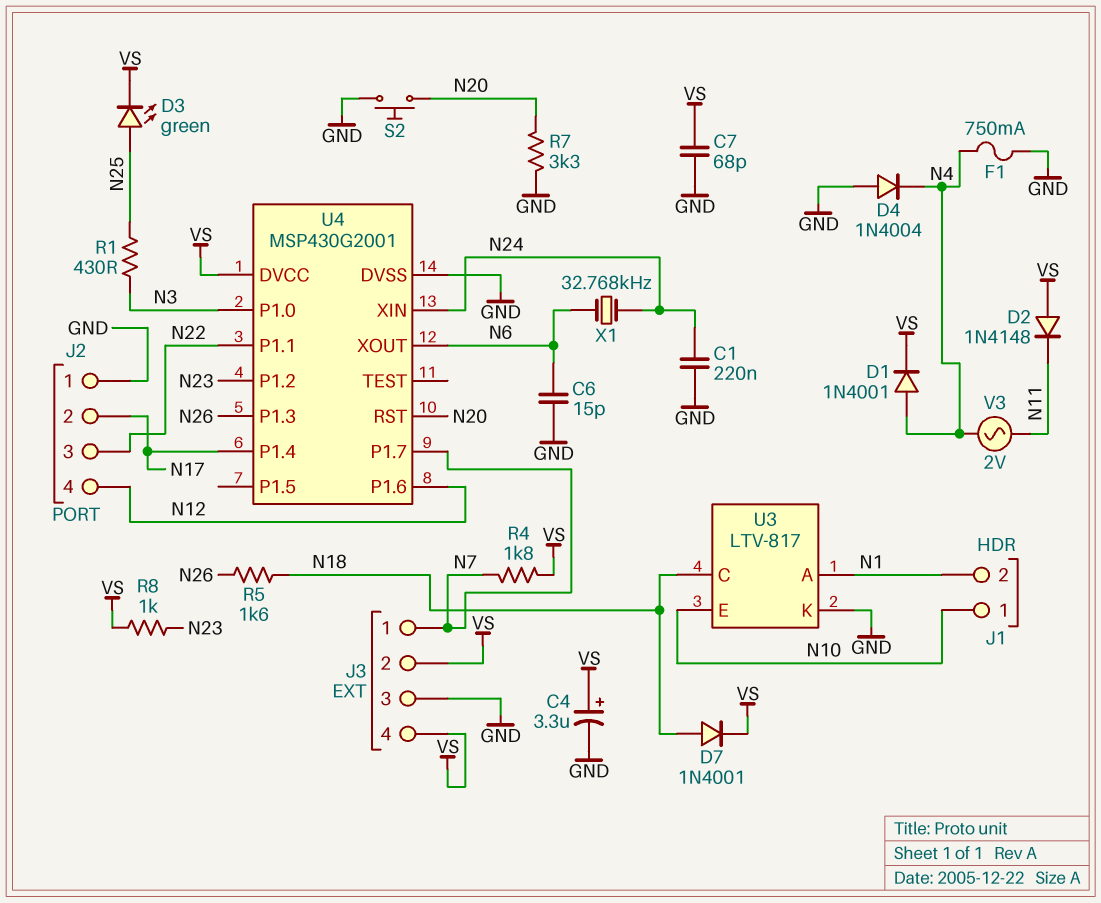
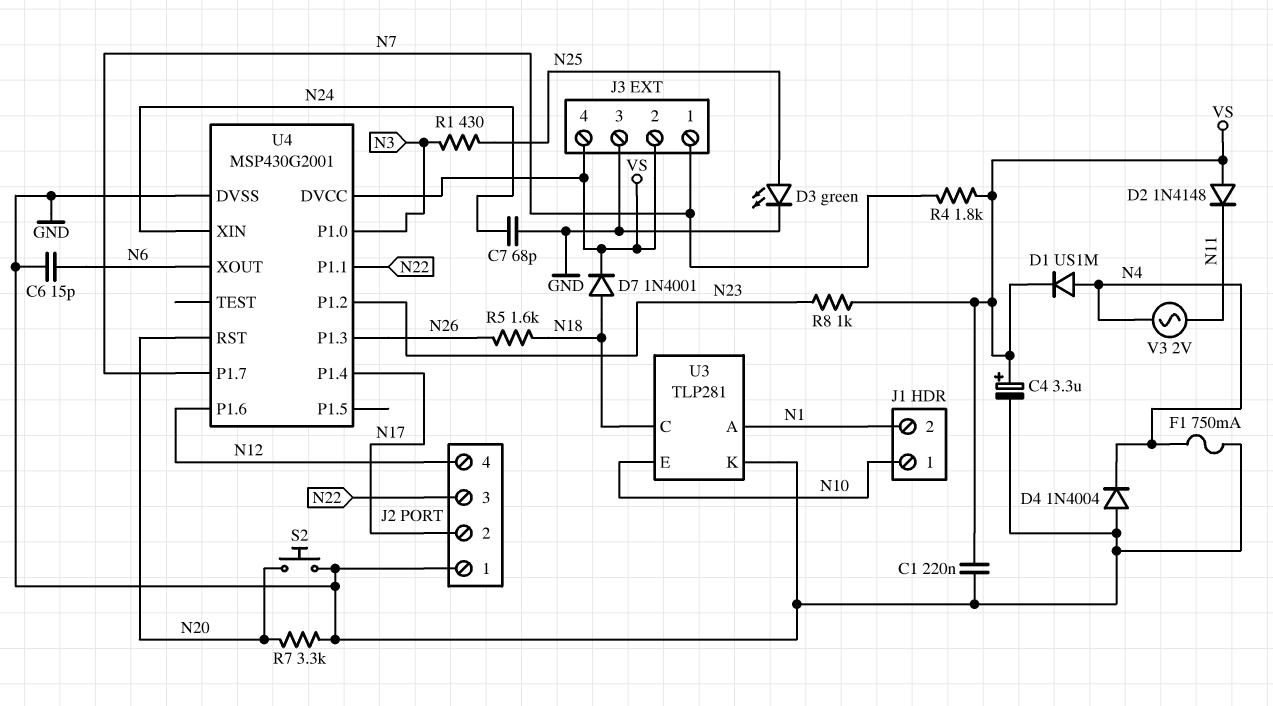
C1: 220nF (GND, N24) -> 220nF (GND, VS)
C7: 68pF (GND, VS) -> 68pF (GND, N24)
D1: diode 1N4001 (A N4, K VS) -> diode US1M (A N4, K VS)
D3: LED green (A N25, K VS) -> LED green (A N25, K GND)
U3: LTV-817 -> TLP281
X1: 32.768kHz (N6, N24) -> none

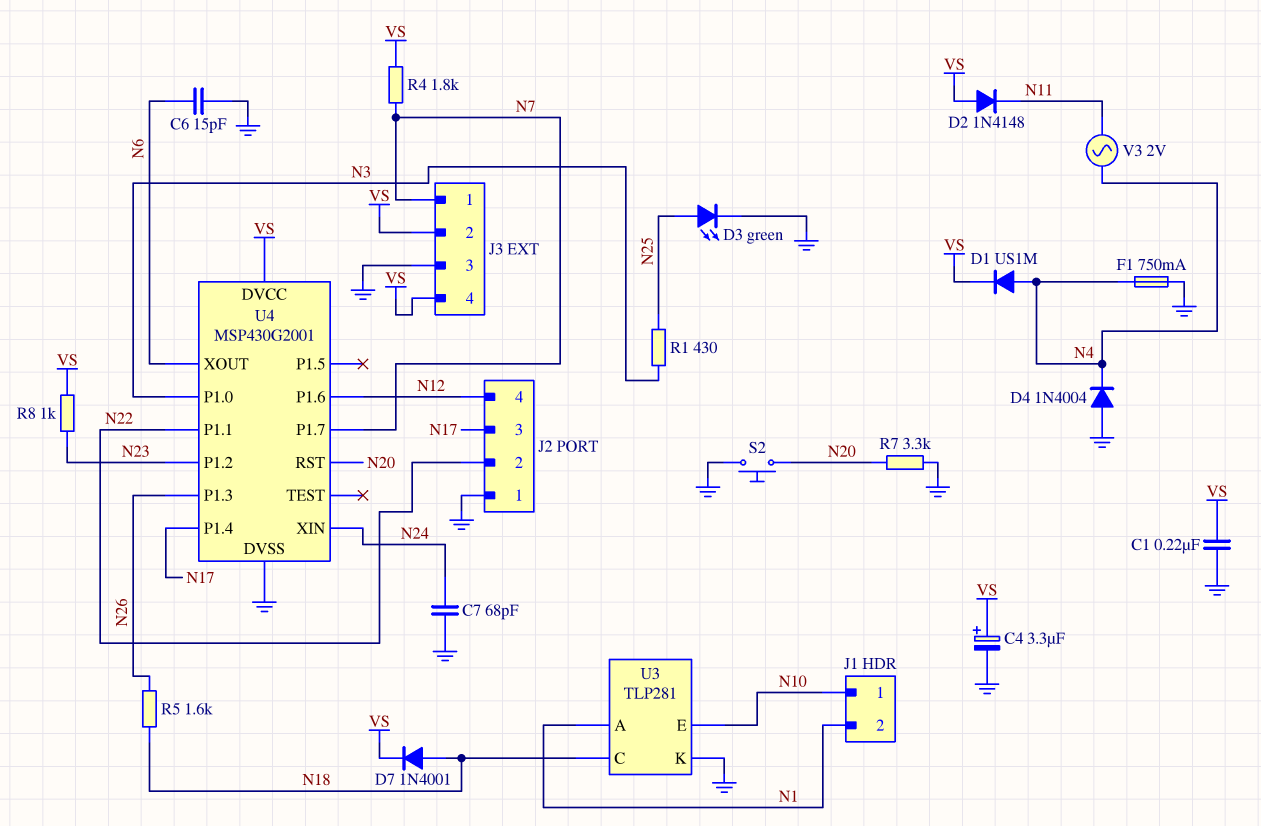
J2 pin 2: N17 -> N22
J2 pin 3: N22 -> N17

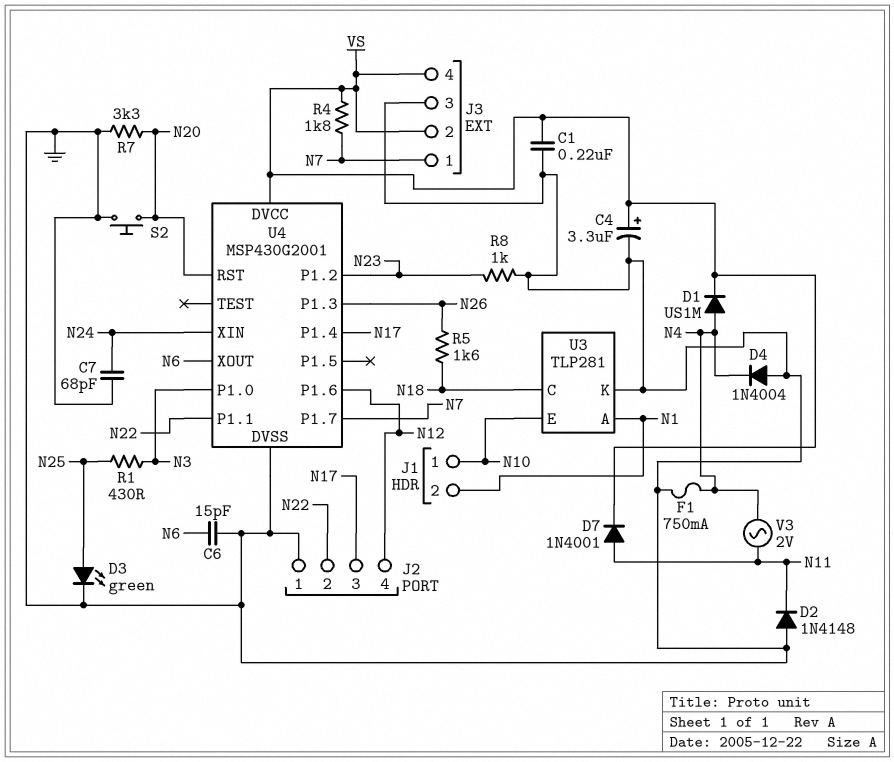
D2: diode 1N4148 (A VS, K N11) -> diode 1N4148 (A GND, K N11)
D7: diode 1N4001 (A N18, K VS) -> diode 1N4001 (A N11, K VS)
R8: 1k (N23, VS) -> 1k (GND, N23)

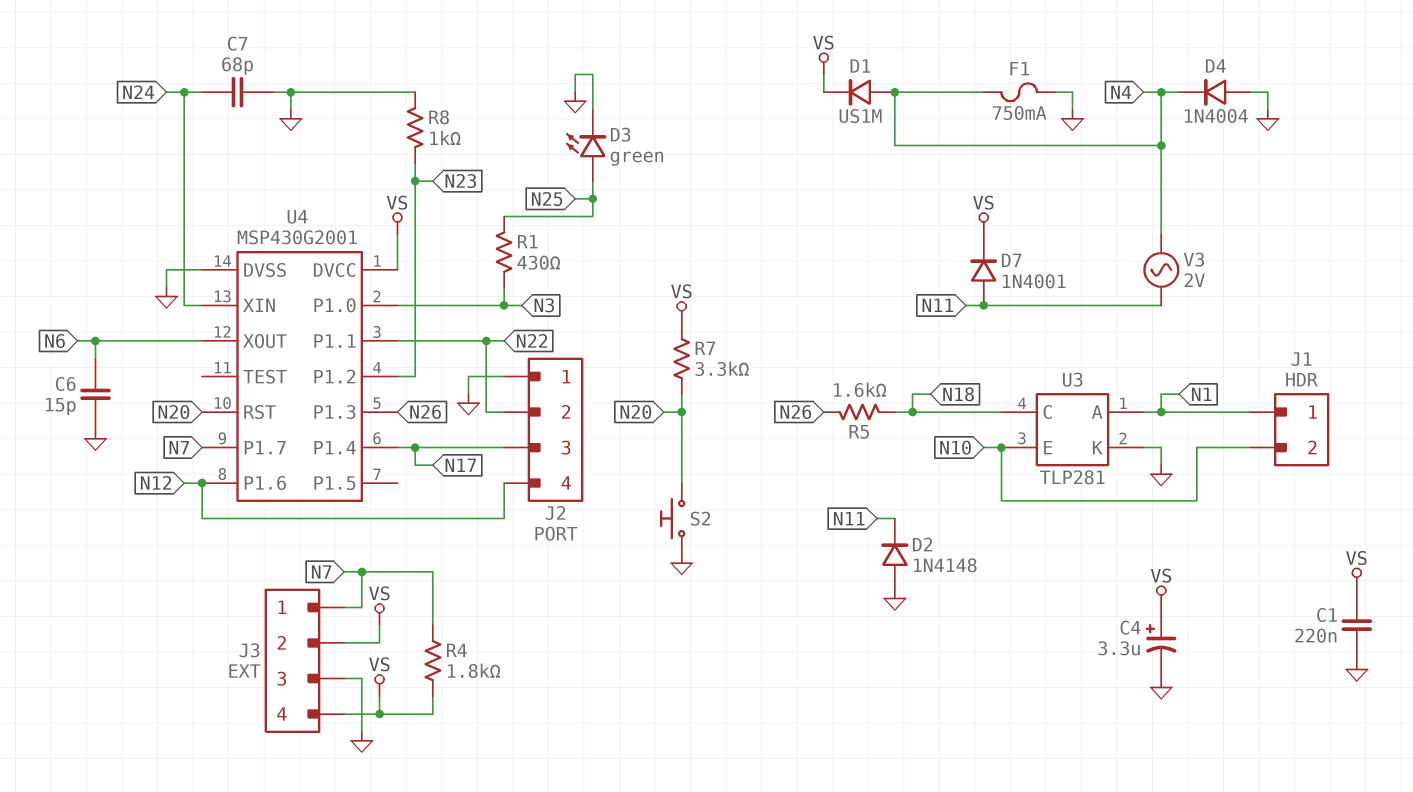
J1 pin 1: N10 -> N1
J1 pin 2: N1 -> N10
R7: 3.3k (GND, N20) -> 3.3k (N20, VS)

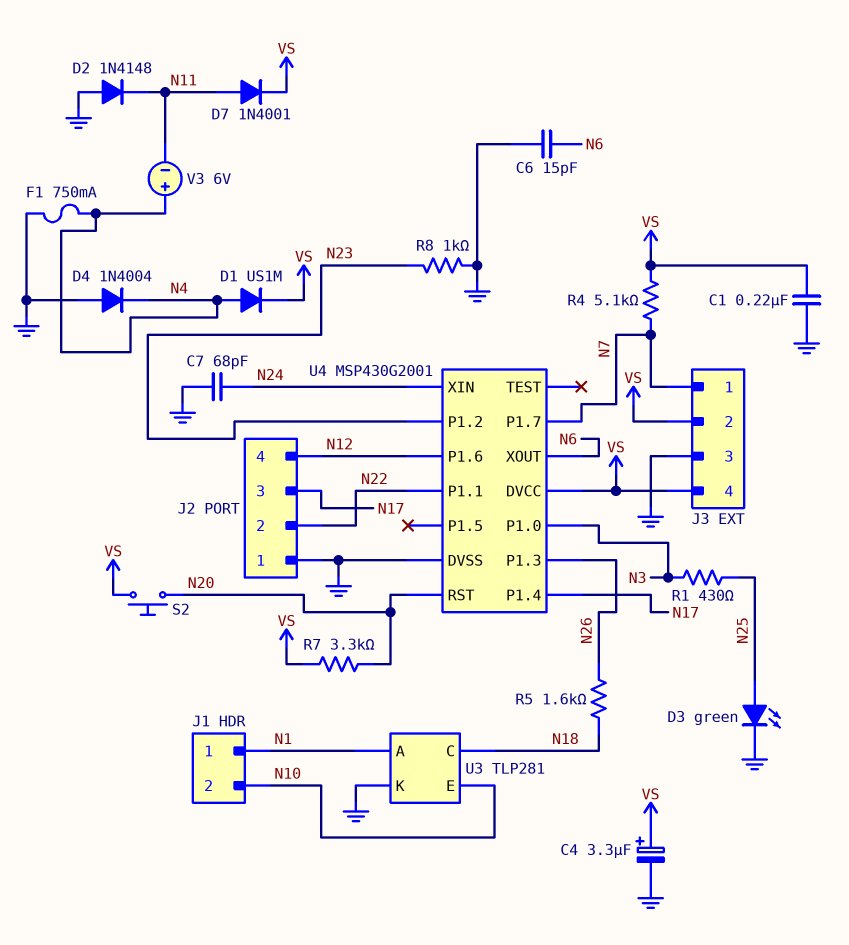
R4: 1.8k (N7, VS) -> 5.1k (N7, VS)
S2: button (GND, N20) -> button (N20, VS)
V3: AC 2V (N4, N11) -> 6V (plus N4, minus N11)

